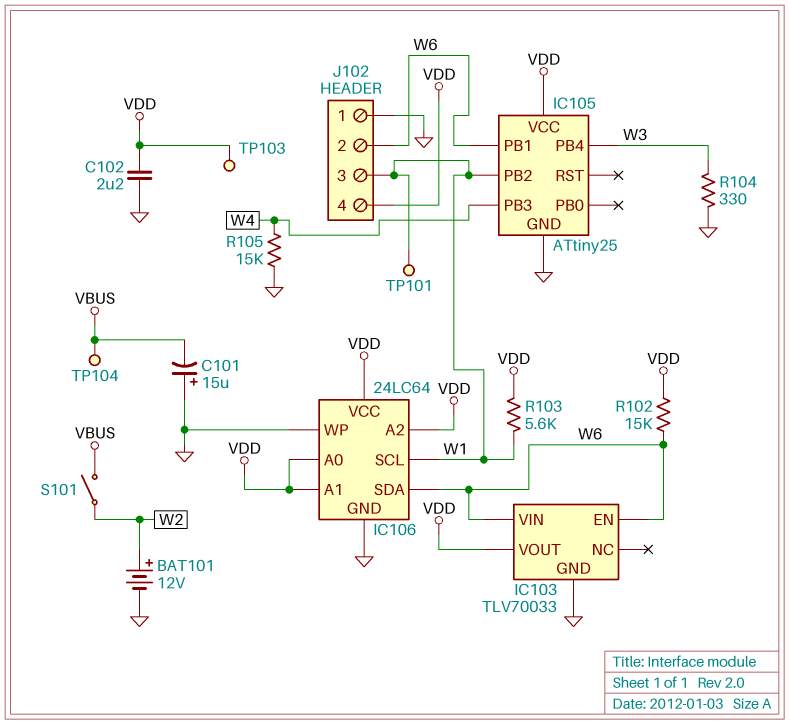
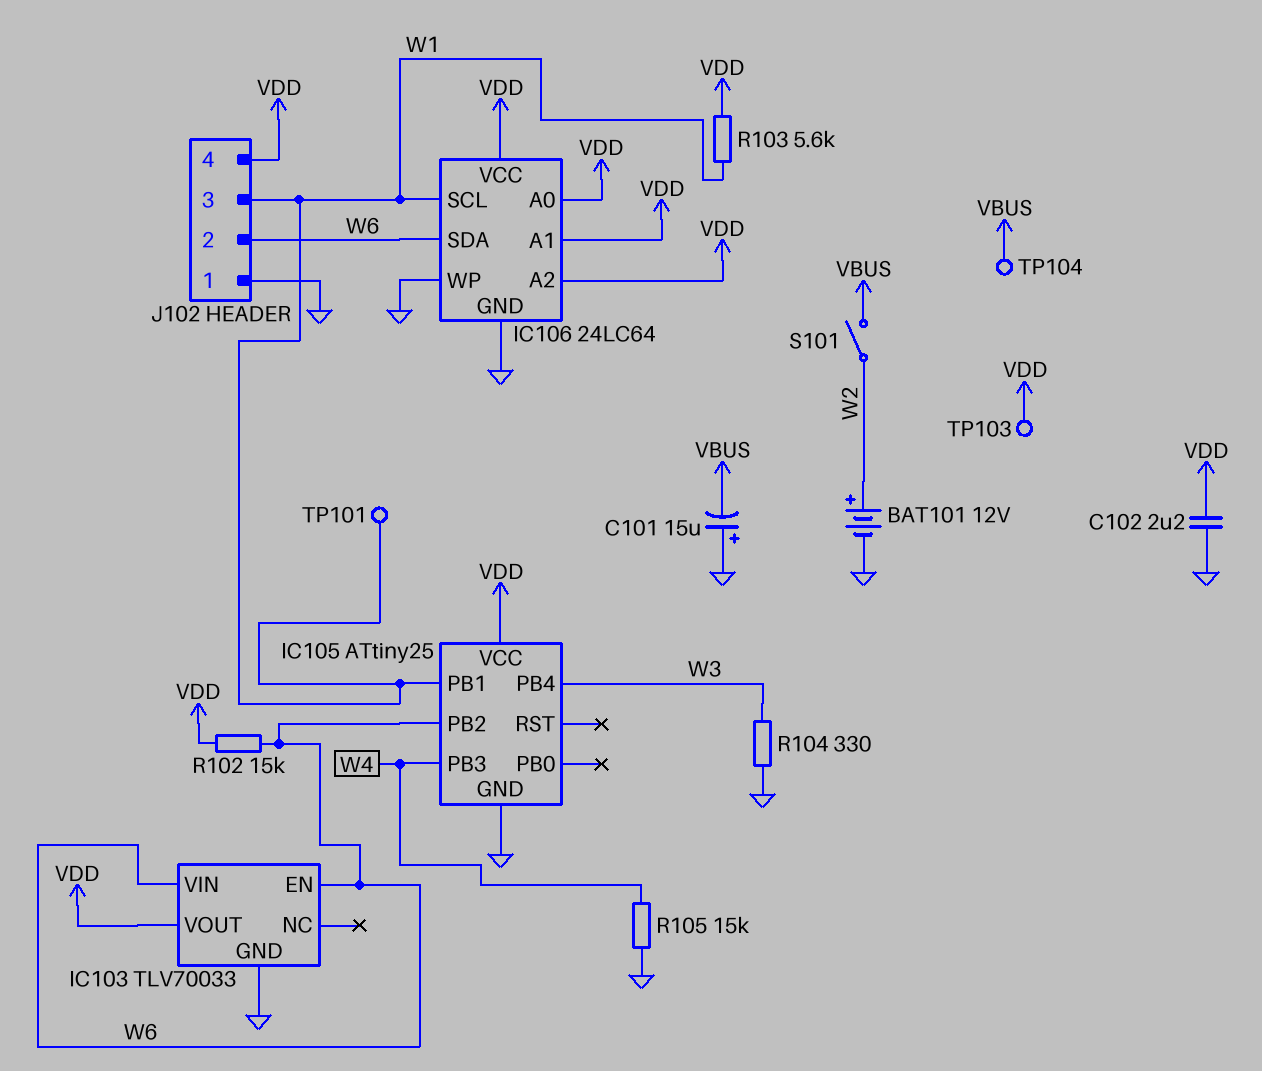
IC105 pin PB1: W6 -> W1
IC105 pin PB2: W1 -> W6

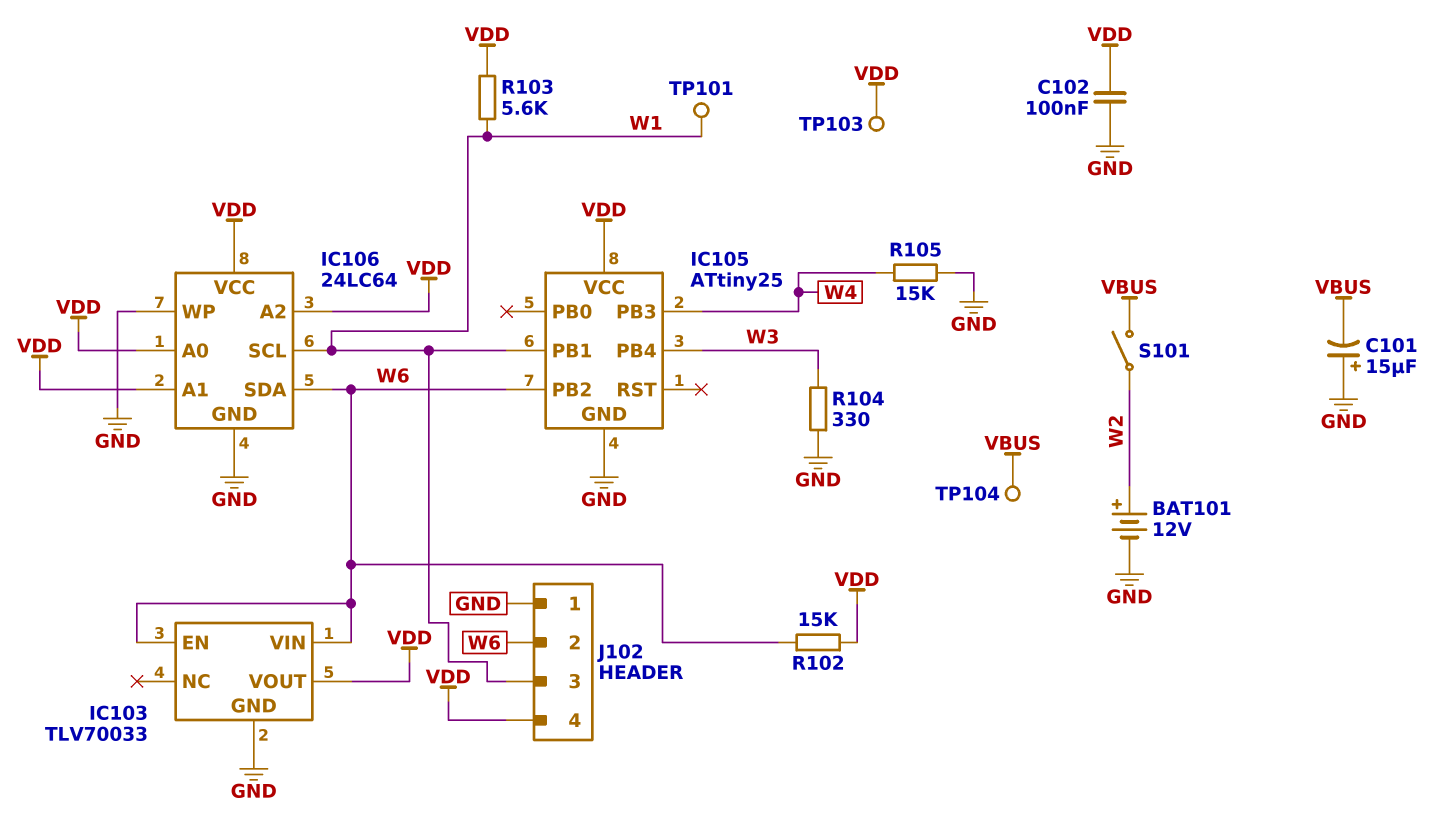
C102: 2.2uF (GND, VDD) -> 100nF (GND, VDD)

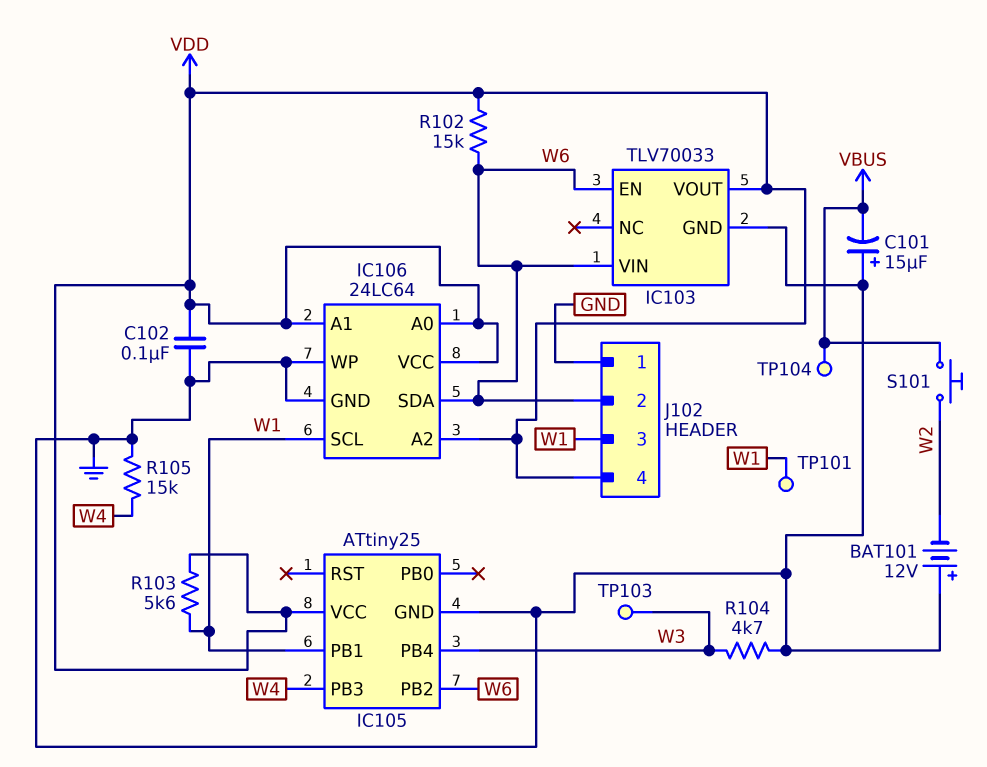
BAT101: 12V (plus W2, minus GND) -> 12V (plus GND, minus W2)
R104: 330 (GND, W3) -> 4.7k (GND, W3)
S101: switch (VBUS, W2) -> button (VBUS, W2)
TP103: test point (VDD) -> test point (W3)

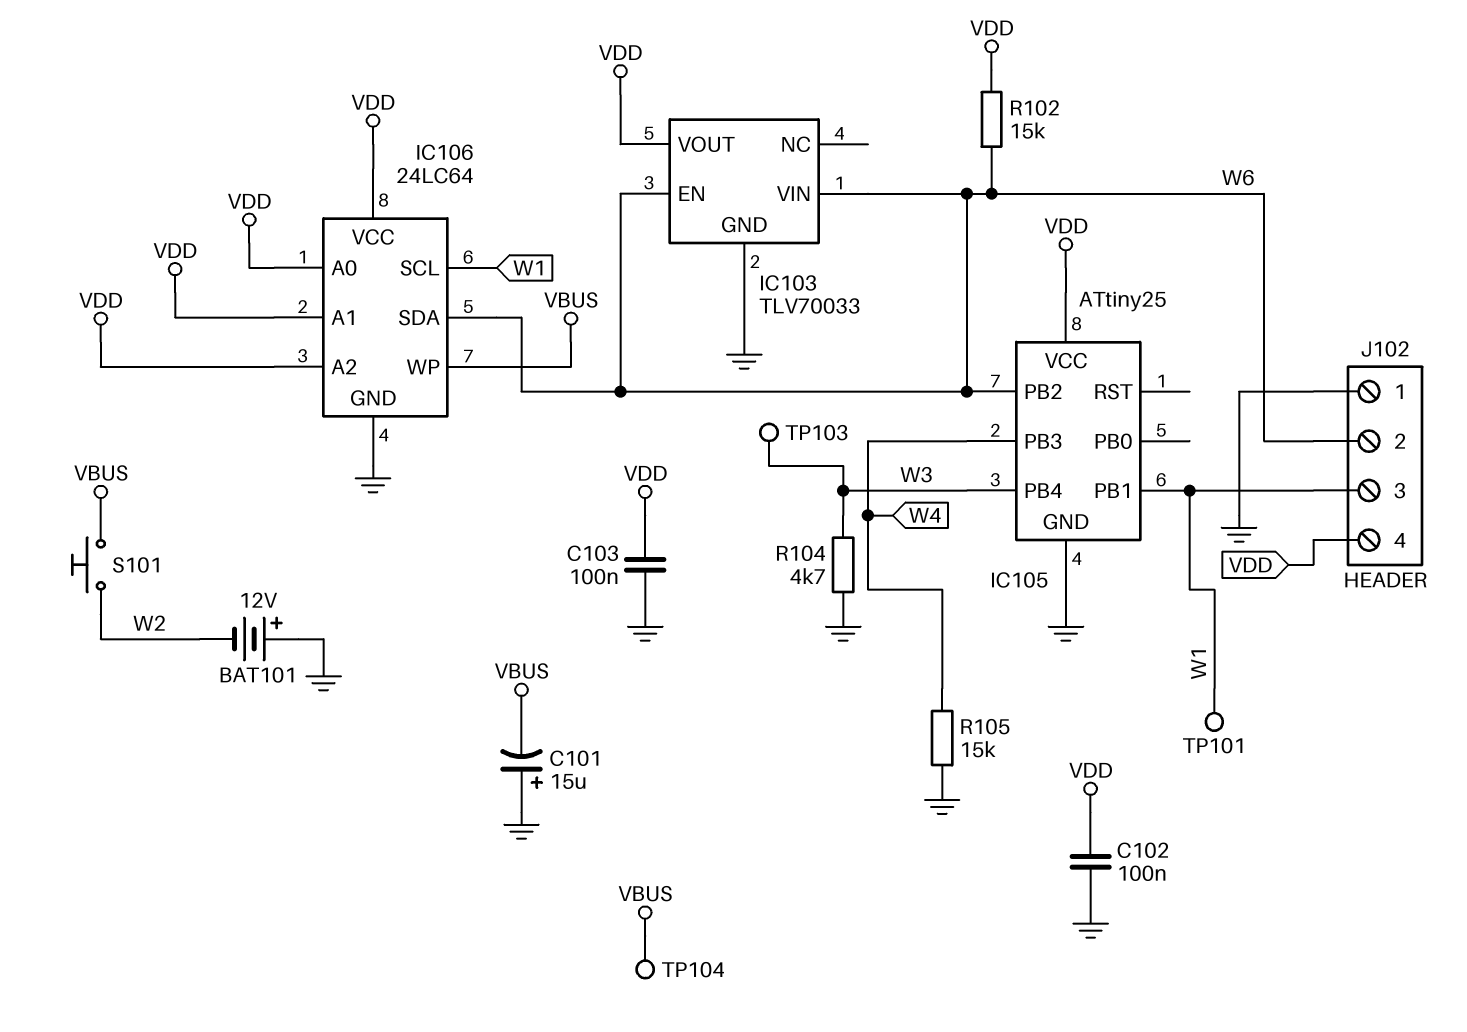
C103: none -> 100nF (GND, VDD)
IC106 pin WP: GND -> VBUS
R103: 5.6k (VDD, W1) -> none

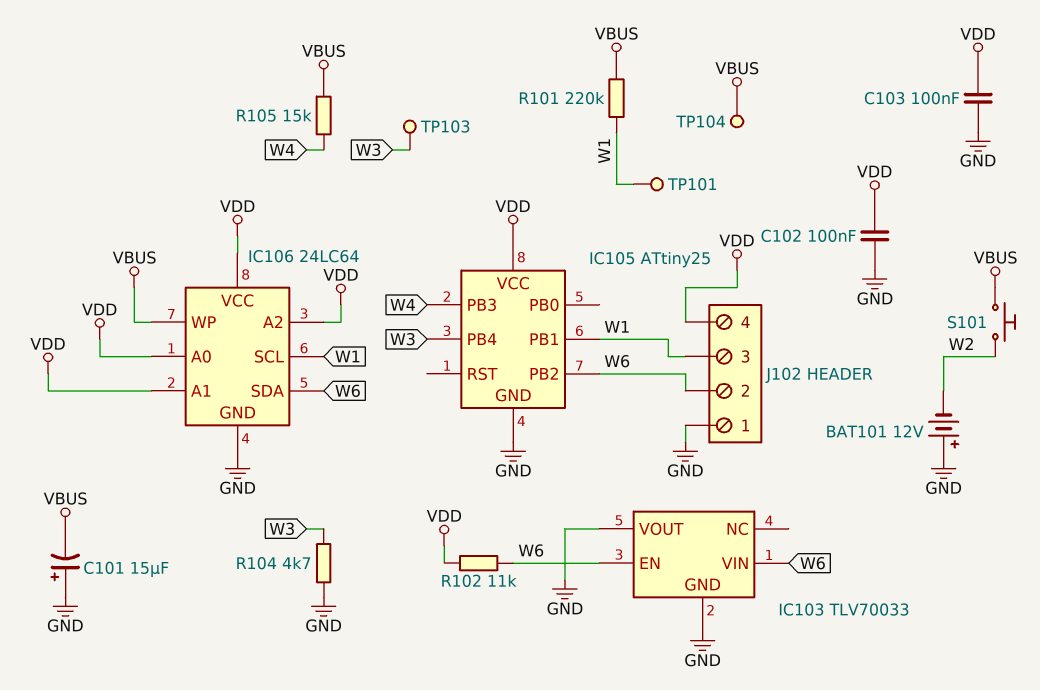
IC103 pin VOUT: VDD -> GND
R101: none -> 220k (VBUS, W1)
R102: 15k (VDD, W6) -> 11k (VDD, W6)
R105: 15k (GND, W4) -> 15k (VBUS, W4)

